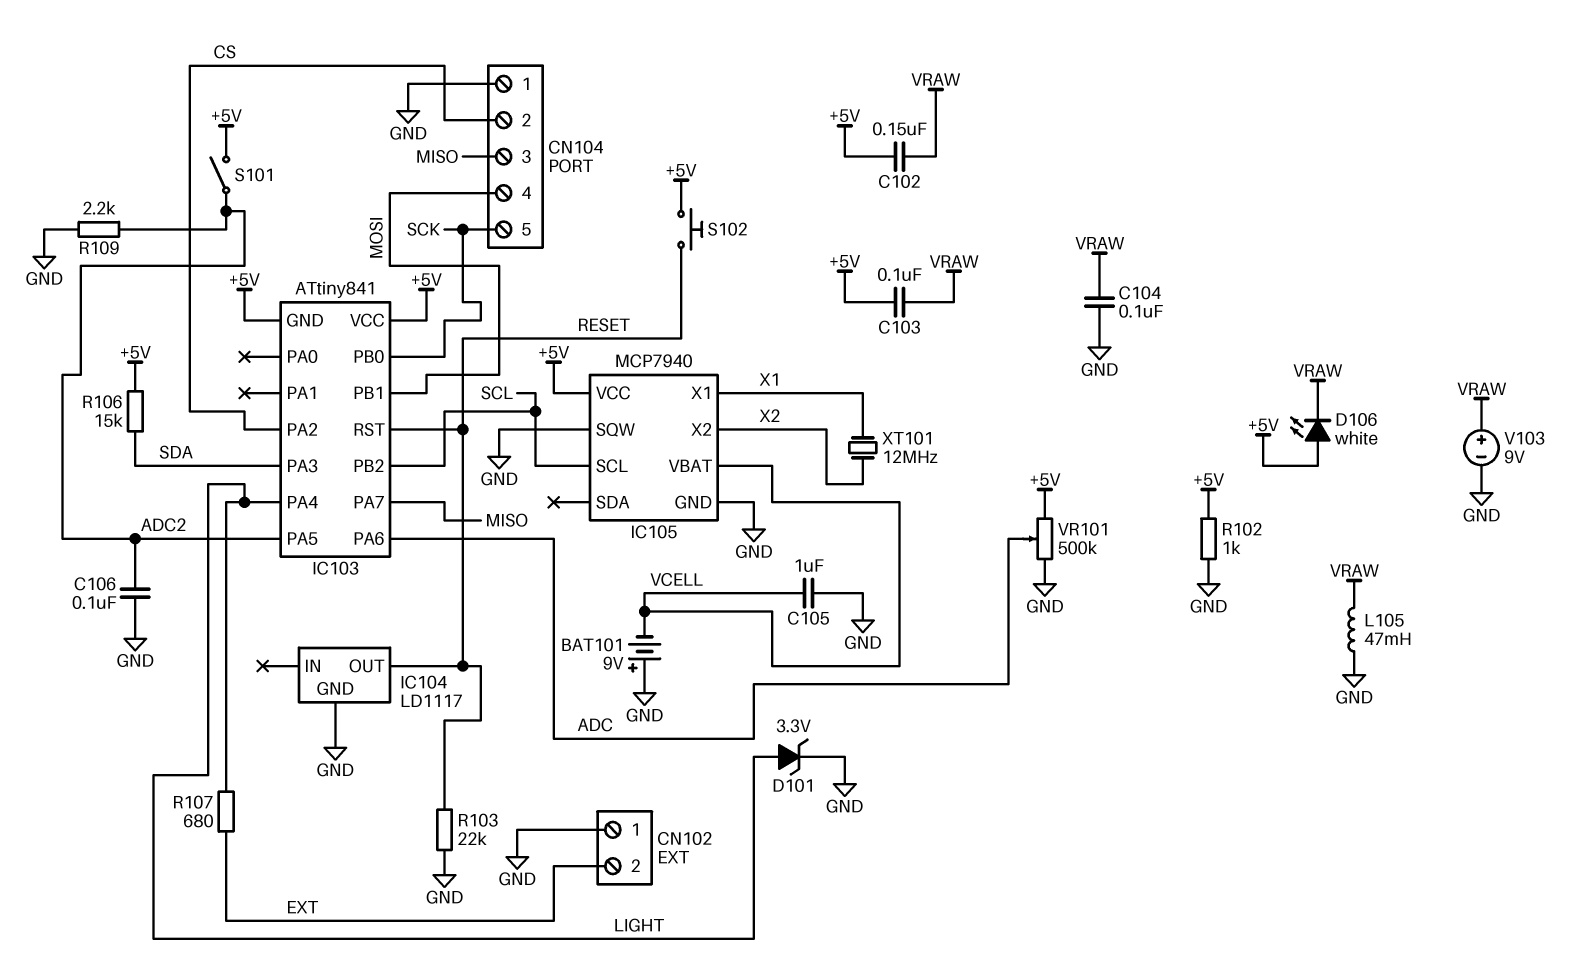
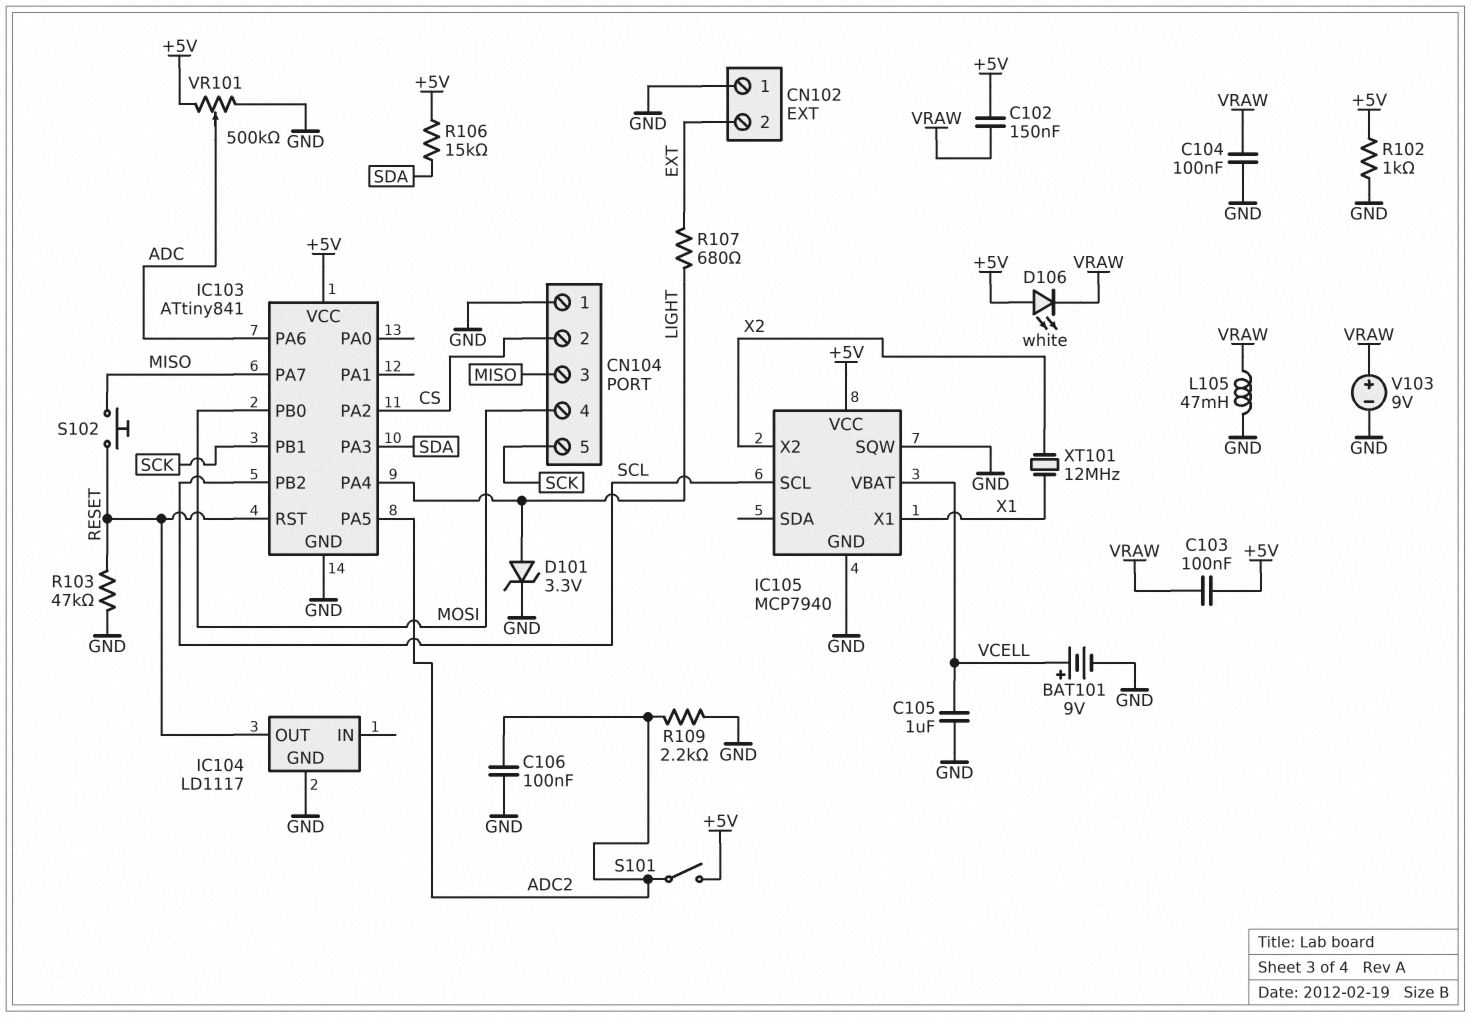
BAT101: 9V (plus GND, minus VCELL) -> 9V (plus VCELL, minus GND)
IC103 pin GND: +5V -> GND
IC103 pin PB0: SCK -> MOSI
IC103 pin PB1: MOSI -> SCK
R103: 22k (GND, RESET) -> 47k (GND, RESET)
S102: button (+5V, RESET) -> button (MISO, RESET)

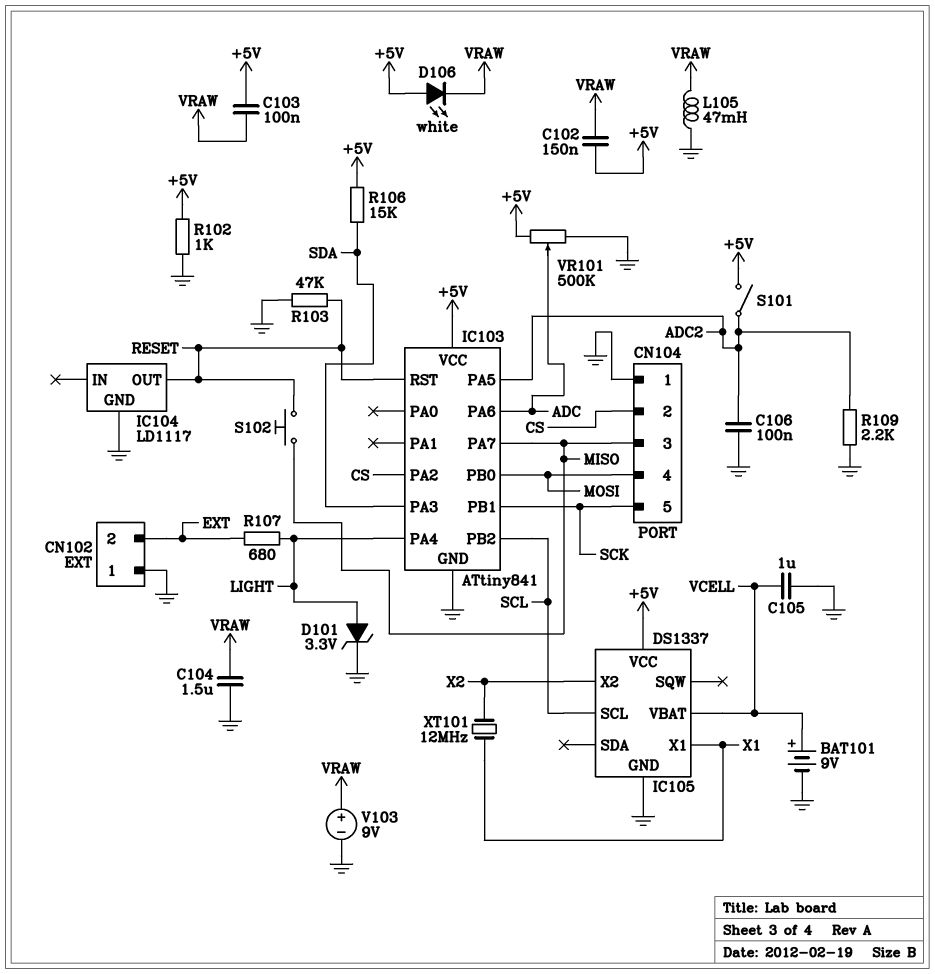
C104: 100nF (GND, VRAW) -> 1.5uF (GND, VRAW)
IC105: MCP7940 -> DS1337
IC105 pin SQW: GND -> none

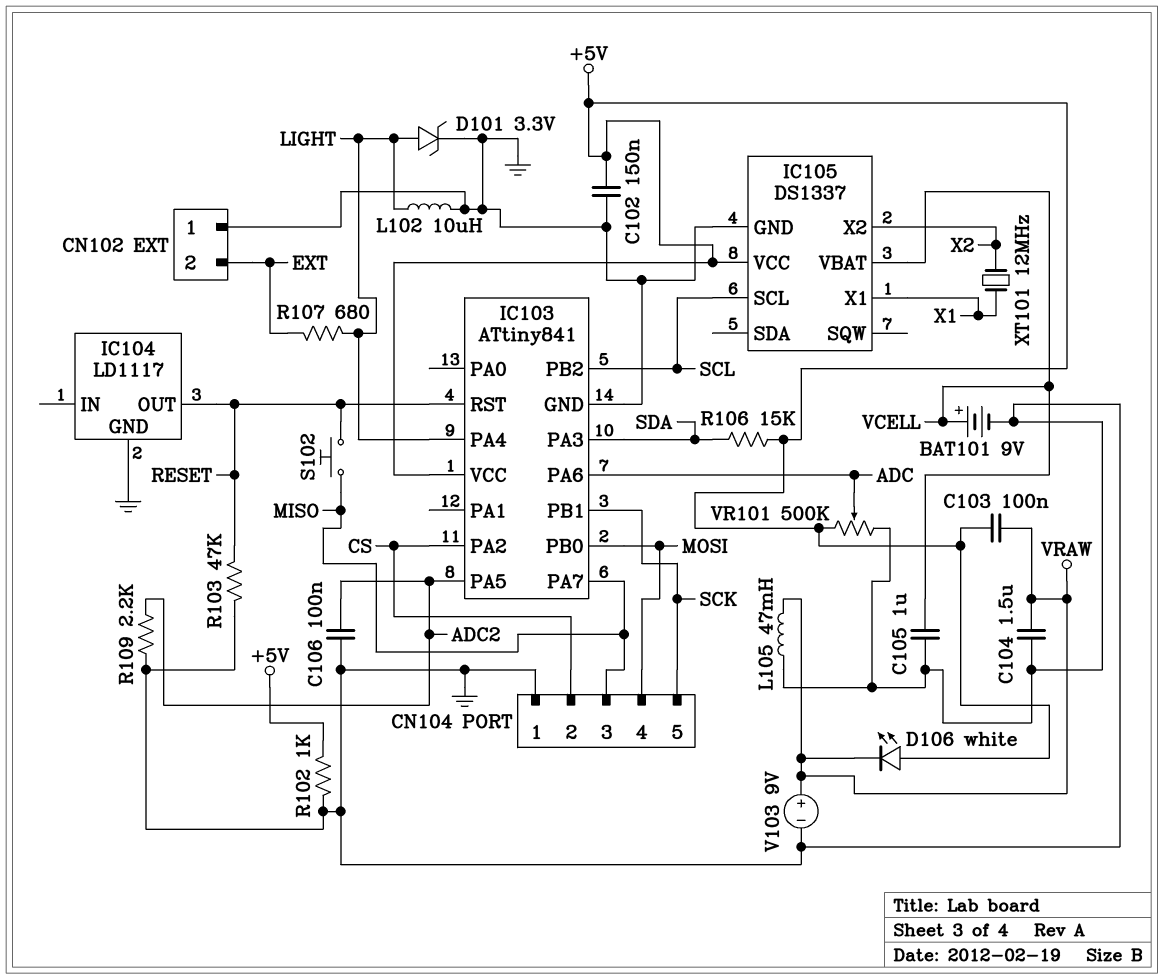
C102: 150nF (+5V, VRAW) -> 150nF (+5V, GND)
L102: none -> 10uH (GND, LIGHT)
S101: switch (+5V, ADC2) -> none

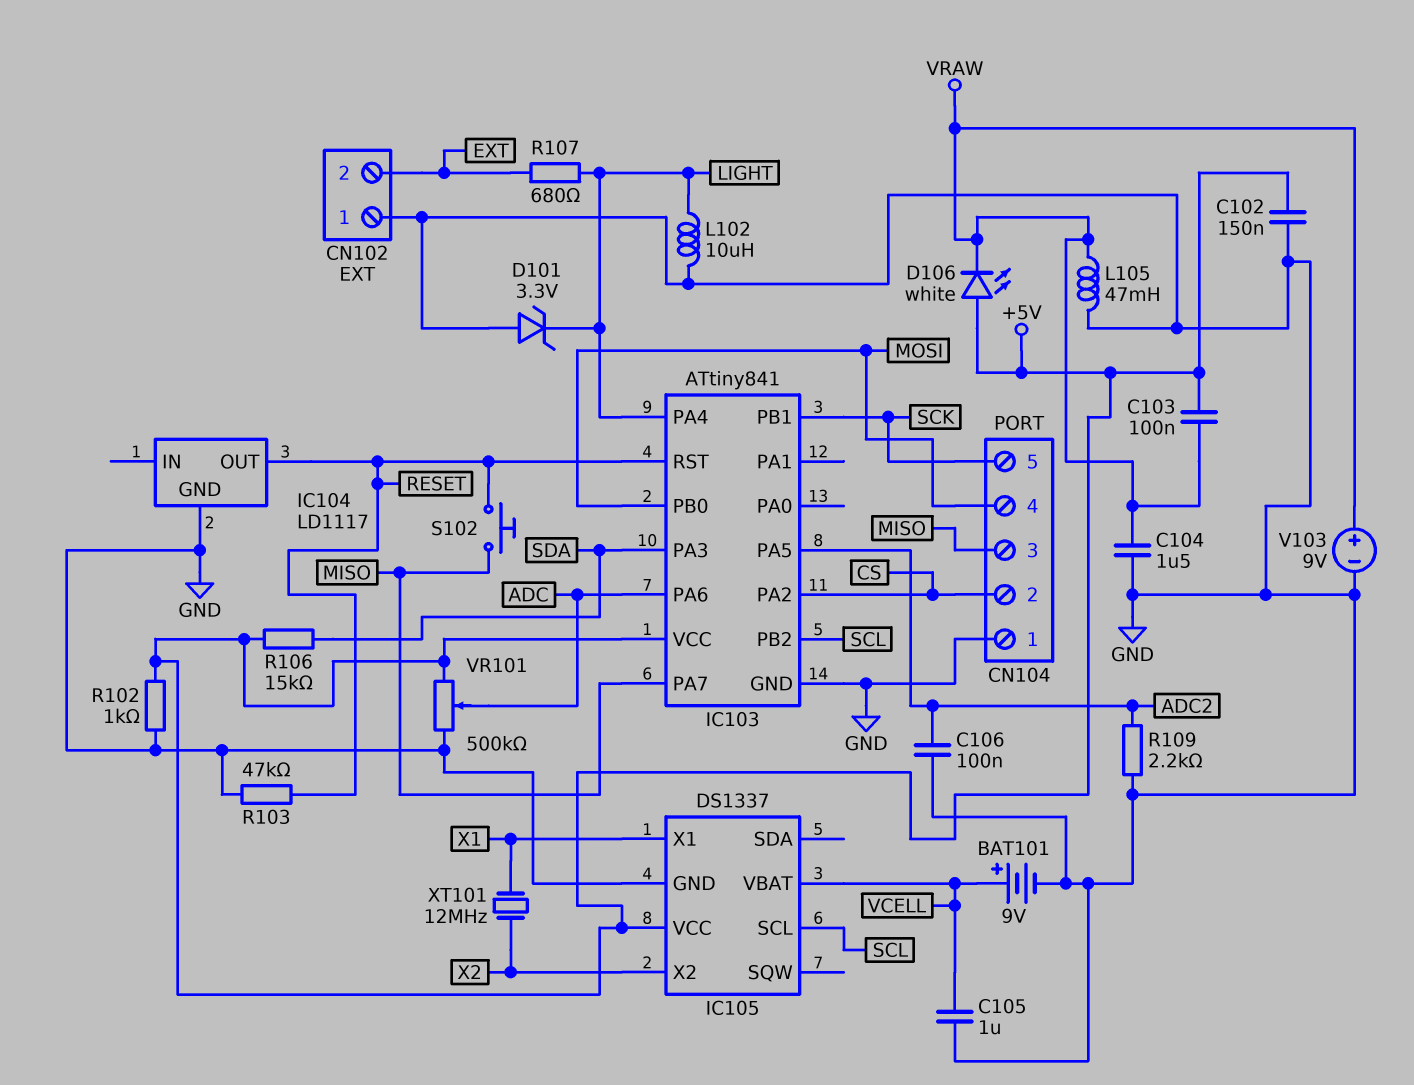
D101: zener 3.3V (A LIGHT, K GND) -> zener 3.3V (A GND, K LIGHT)

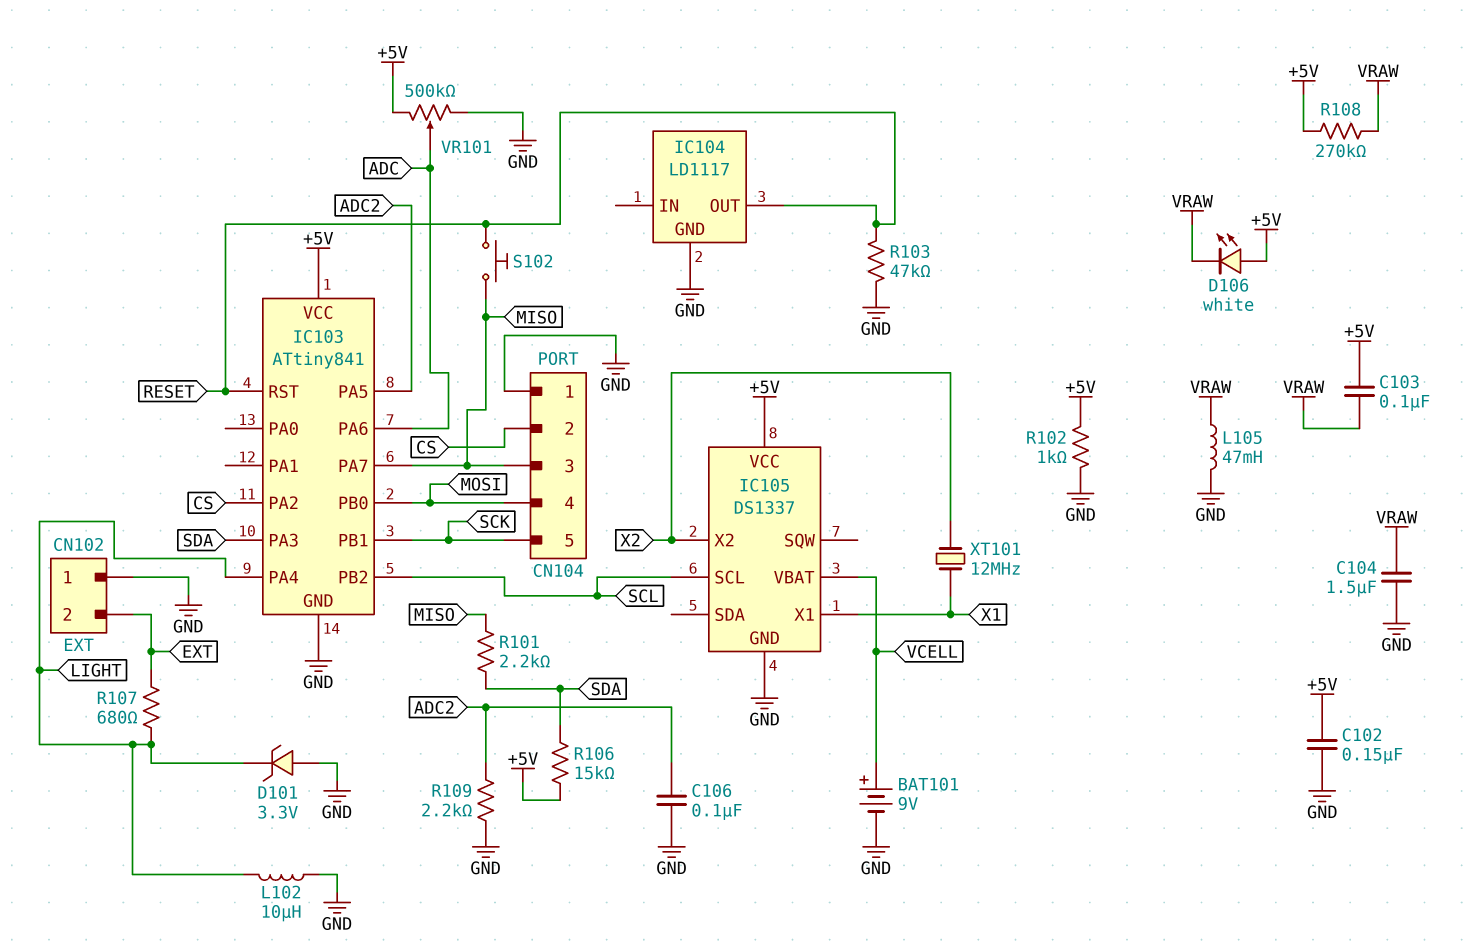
C105: 1uF (GND, VCELL) -> none
R101: none -> 2.2k (MISO, SDA)
R108: none -> 270k (+5V, VRAW)
V103: 9V (plus VRAW, minus GND) -> none

